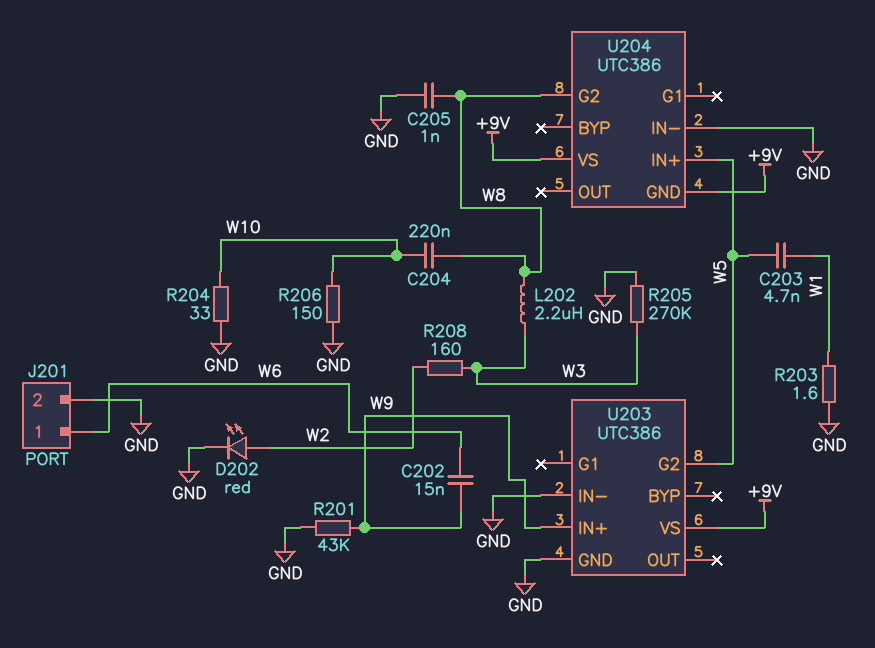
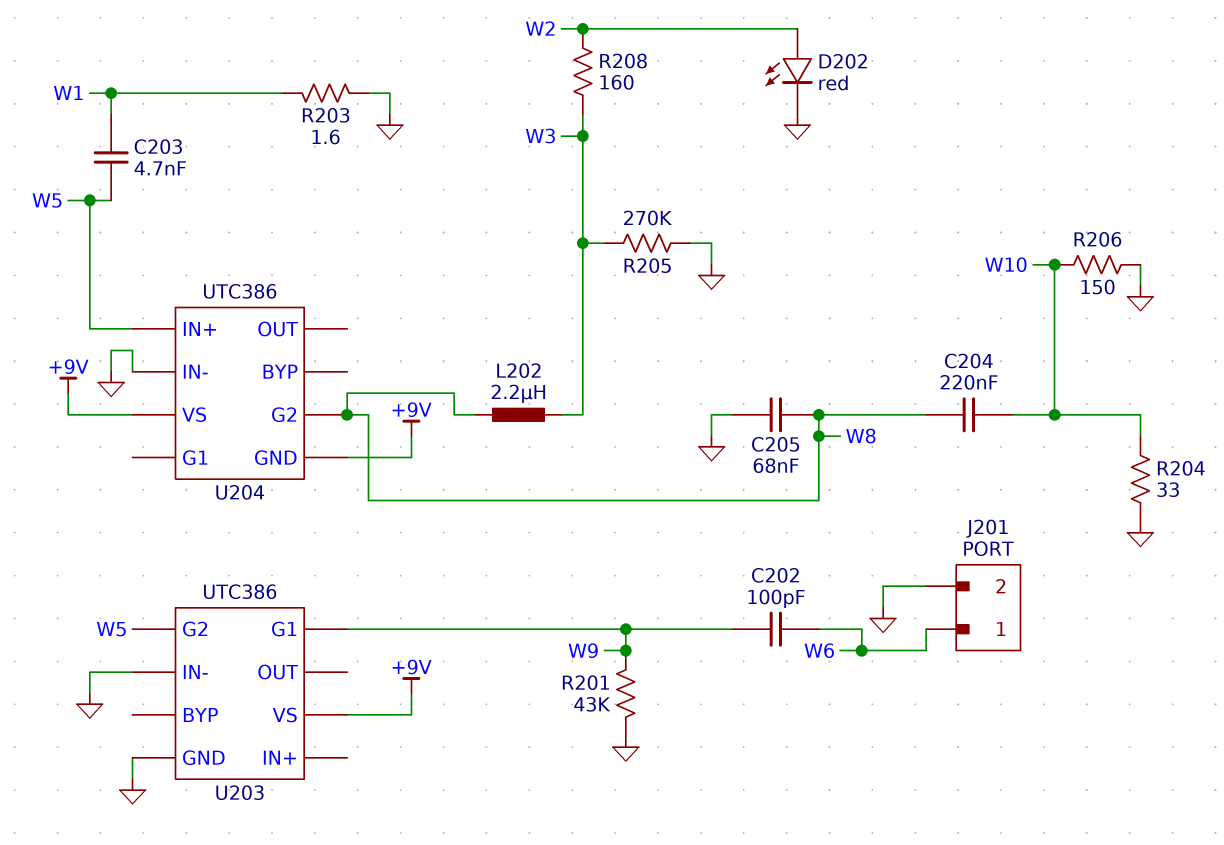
C202: 15nF (W6, W9) -> 100pF (W6, W9)
C205: 1nF (GND, W8) -> 68nF (GND, W8)
U203 pin G1: none -> W9
U203 pin IN+: W9 -> none

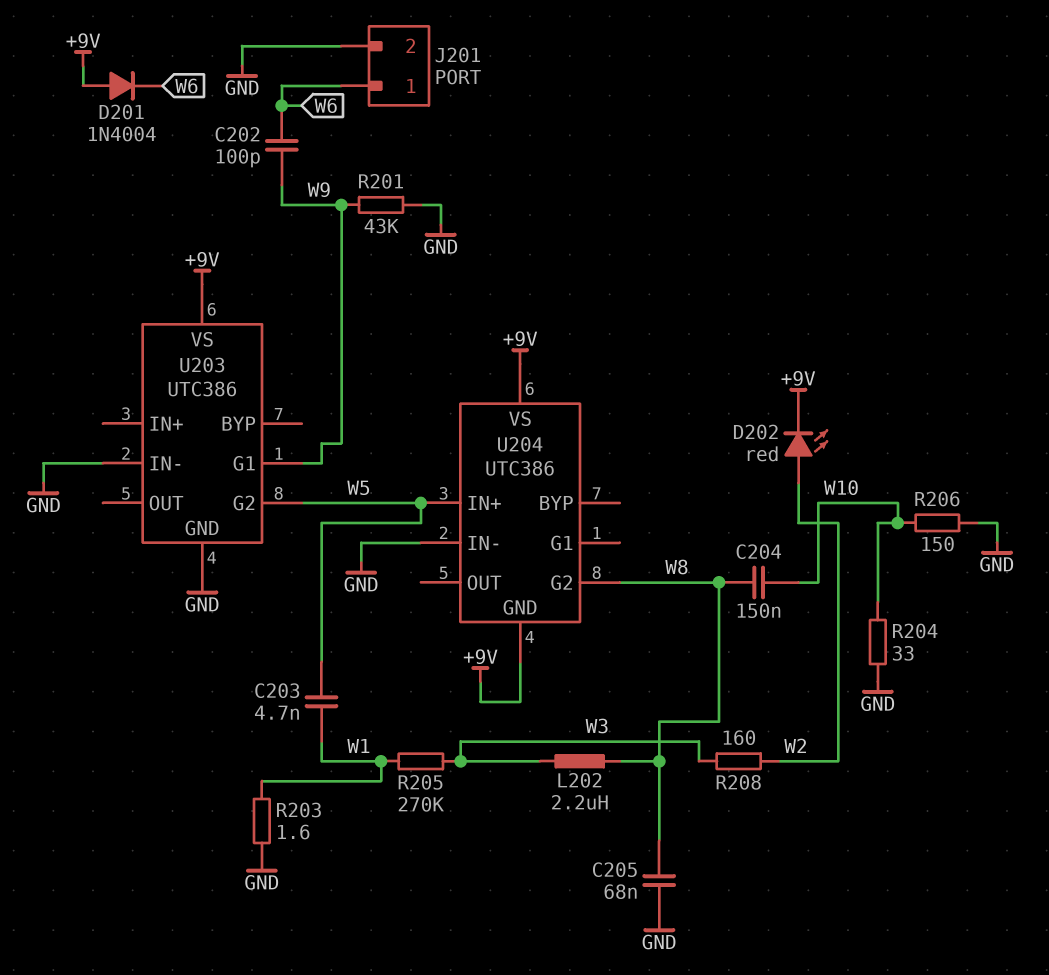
C204: 220nF (W8, W10) -> 150nF (W8, W10)
D201: none -> diode 1N4004 (A +9V, K W6)
D202: LED red (A W2, K GND) -> LED red (A W2, K +9V)
R205: 270k (GND, W3) -> 270k (W1, W3)

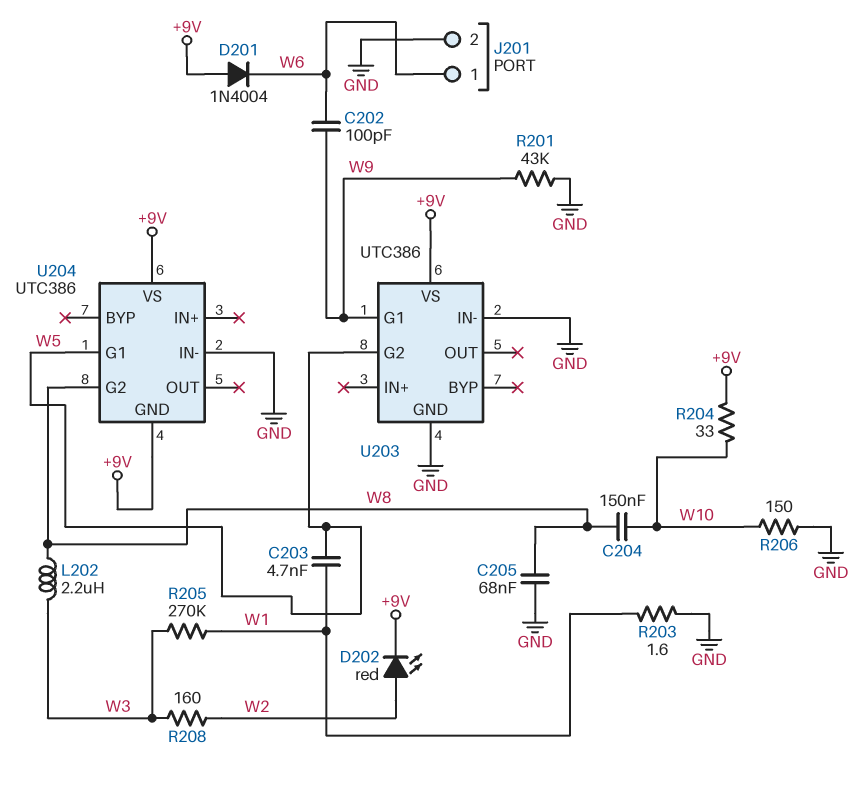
R204: 33 (GND, W10) -> 33 (+9V, W10)
U204 pin G1: none -> W5
U204 pin IN+: W5 -> none

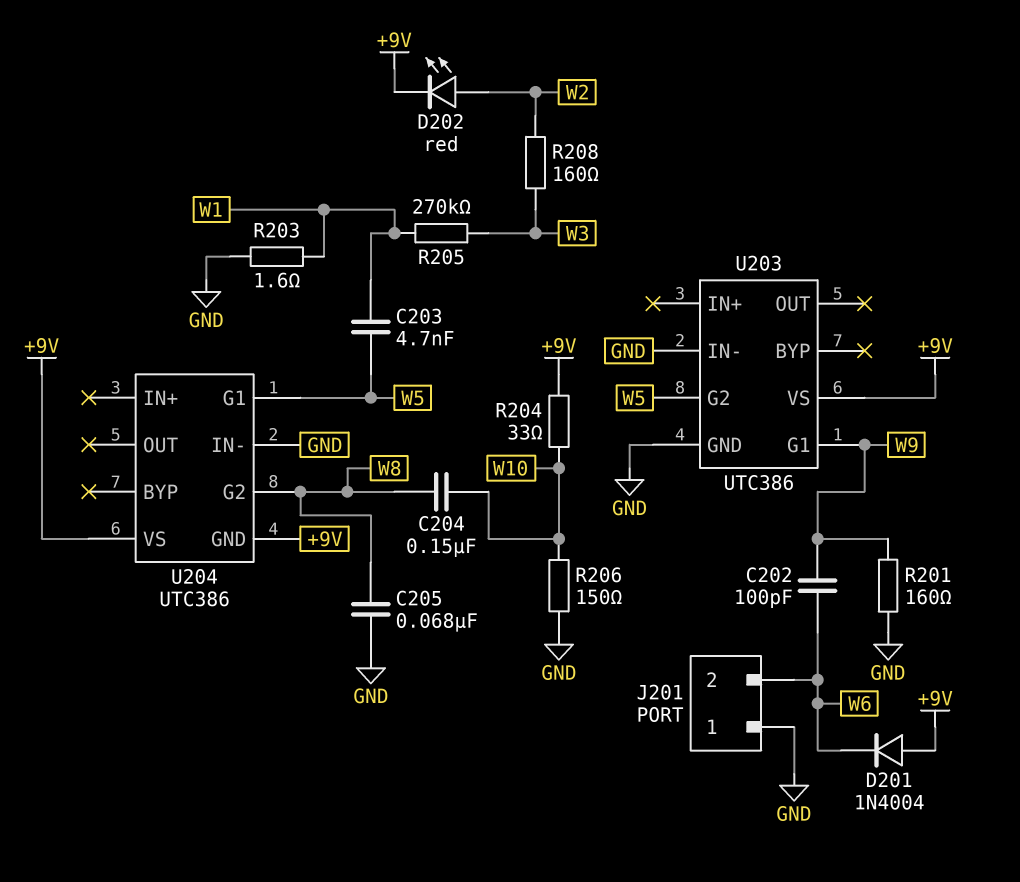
J201 pin 1: W6 -> GND
J201 pin 2: GND -> W6
L202: 2.2uH (W3, W8) -> none
R201: 43k (GND, W9) -> 160 (GND, W9)

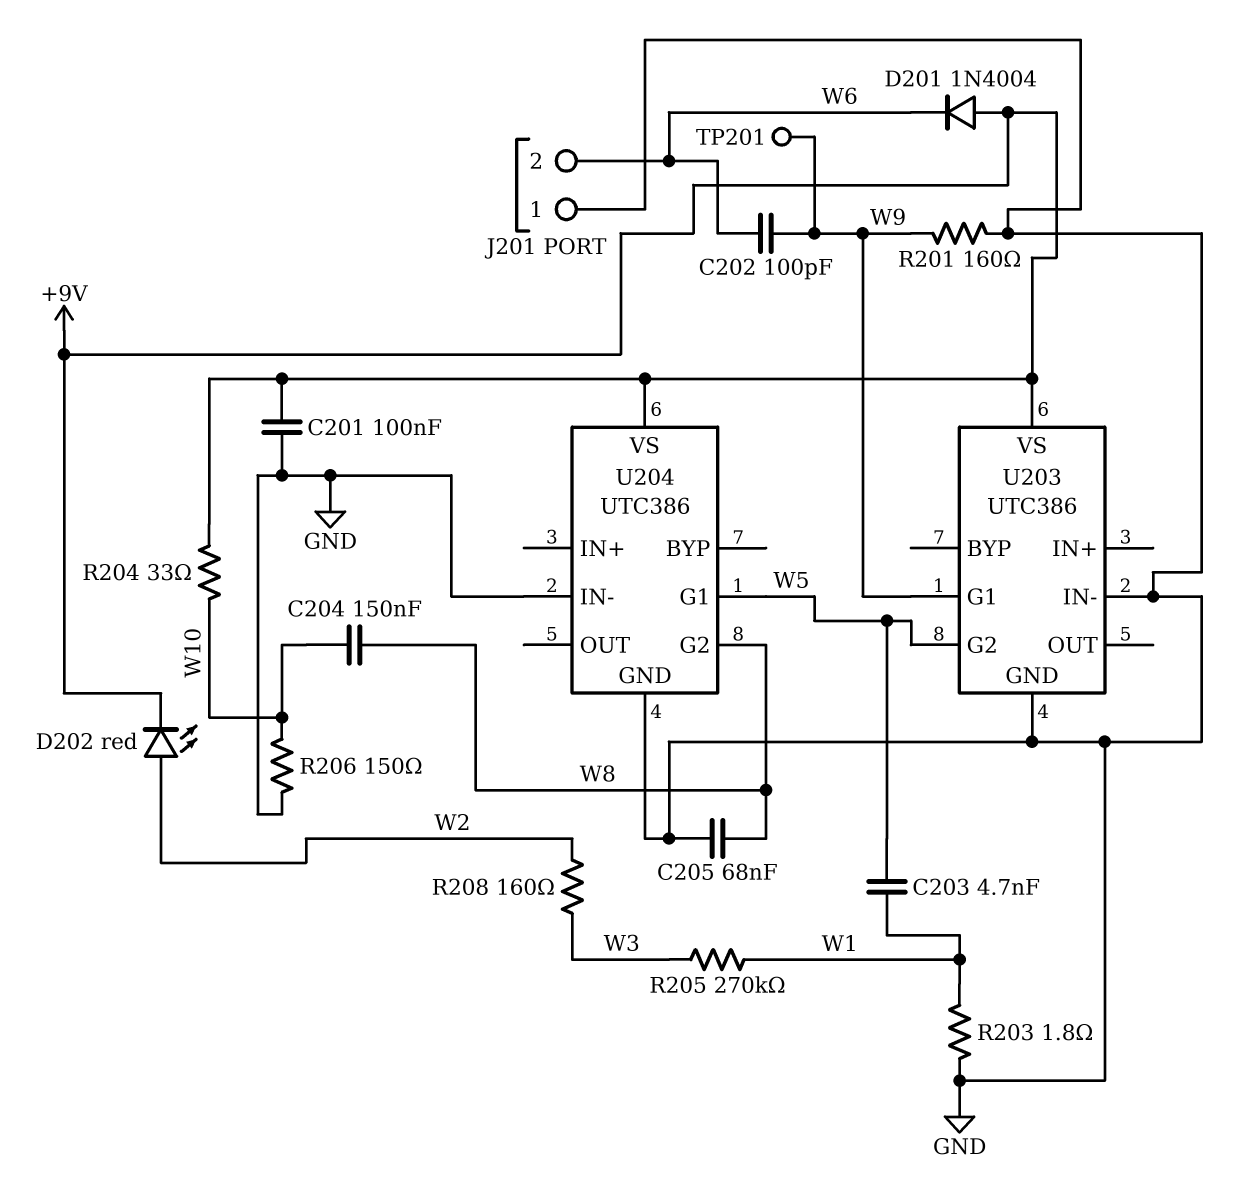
C201: none -> 100nF (+9V, GND)
R203: 1.6 (GND, W1) -> 1.8 (GND, W1)
TP201: none -> test point (W9)
U204 pin GND: +9V -> GND

